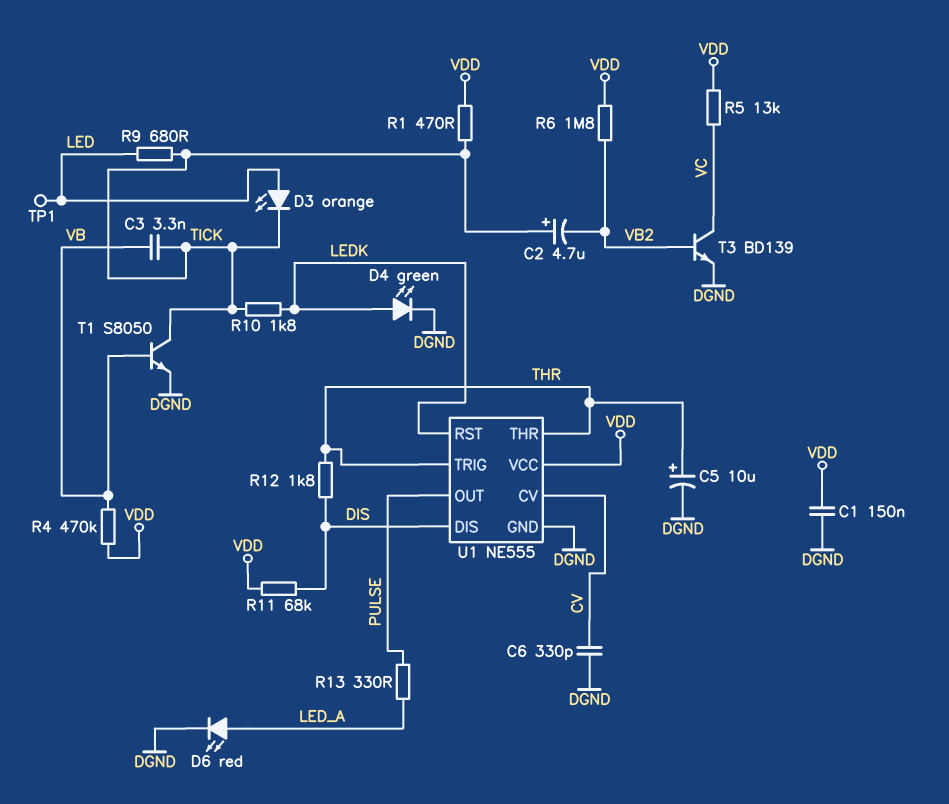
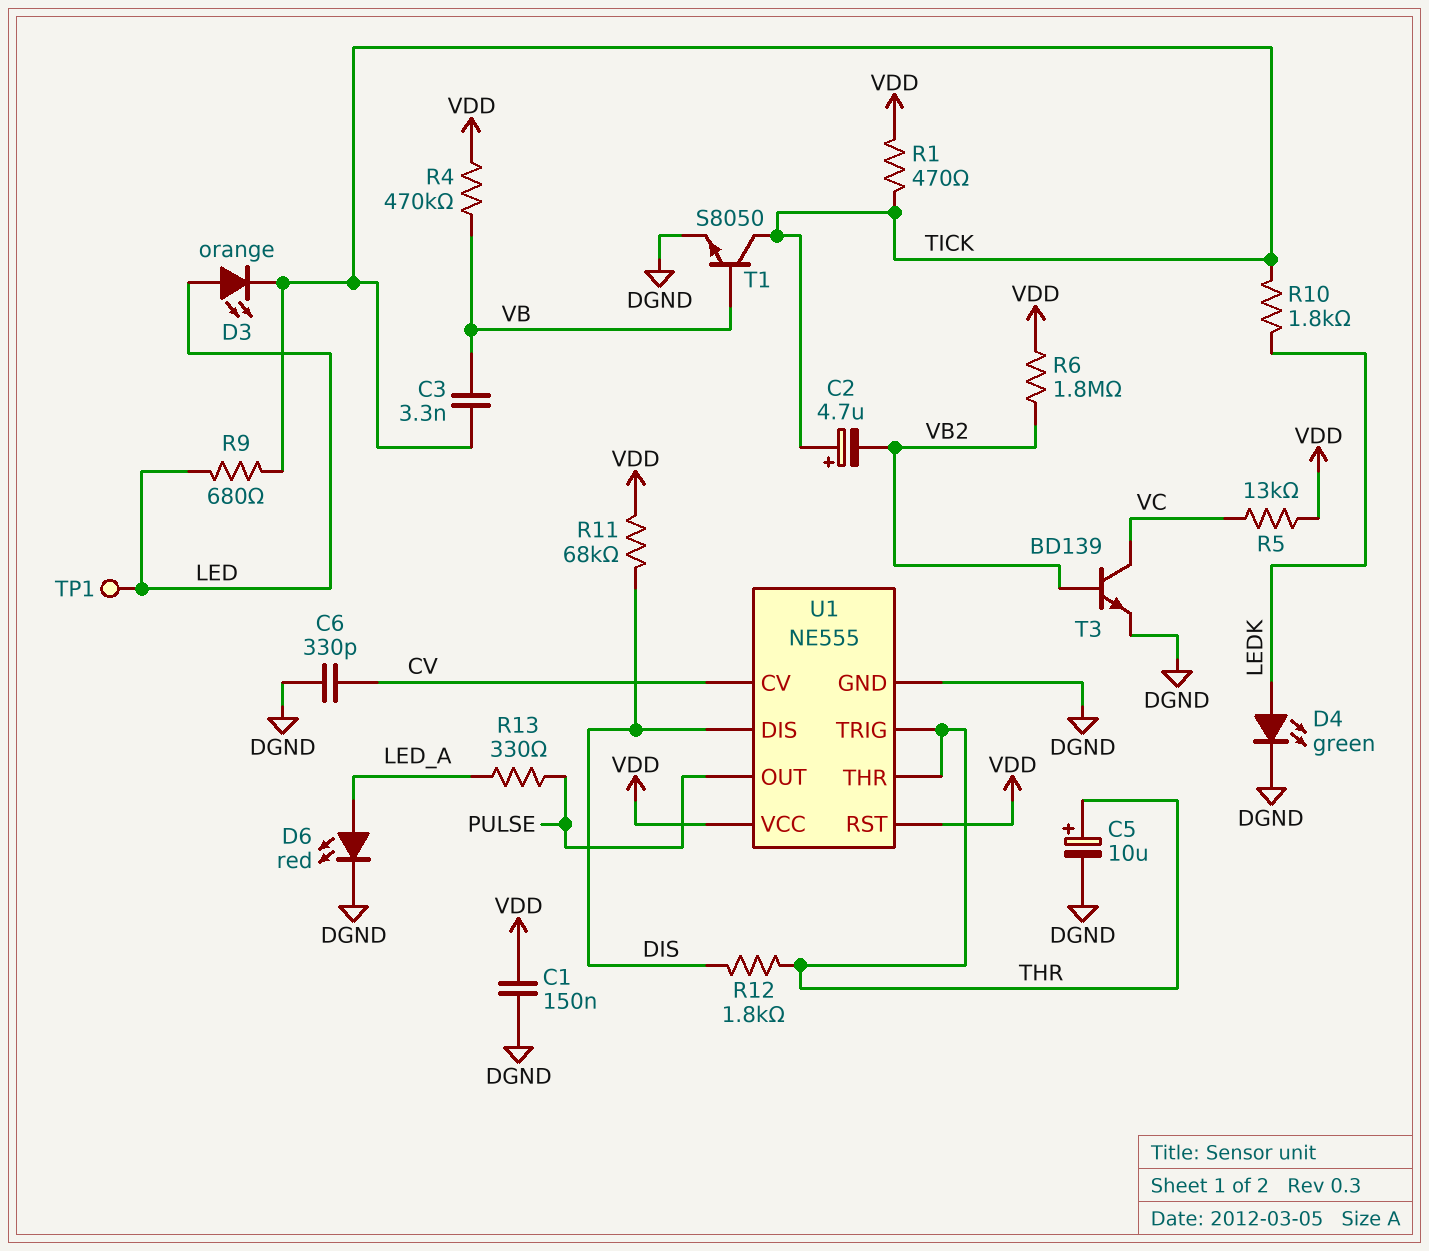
U1 pin RST: LEDK -> VDD

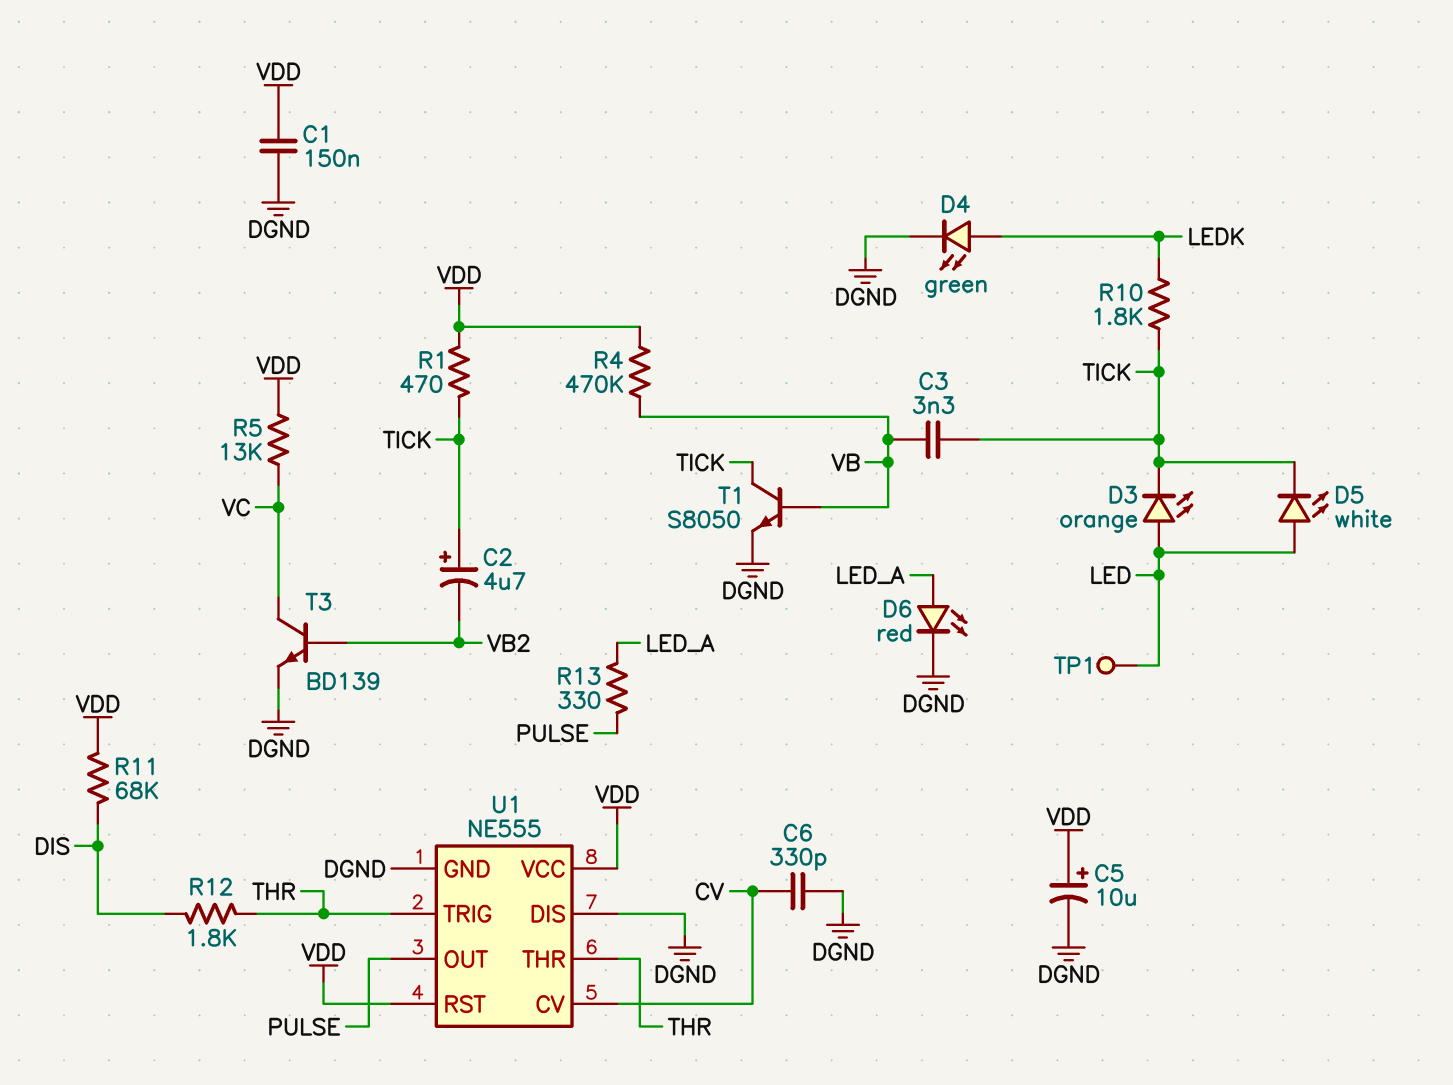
C5: 10uF (plus THR, minus DGND) -> 10uF (plus VDD, minus DGND)
D5: none -> LED white (A LED, K TICK)
R6: 1.8M (VB2, VDD) -> none
R9: 680 (LED, TICK) -> none
U1 pin DIS: DIS -> DGND

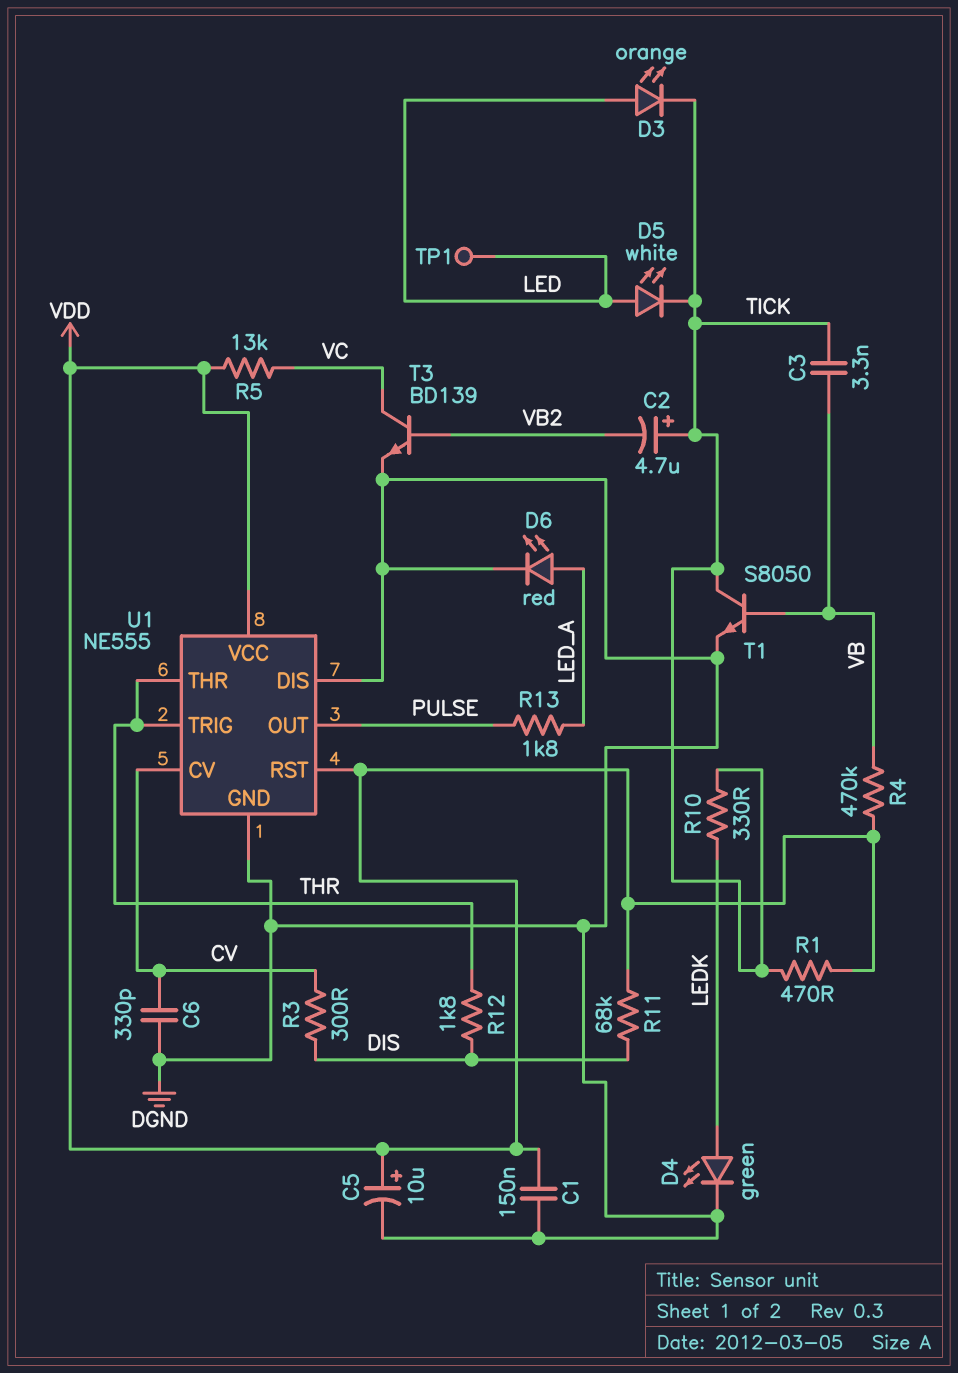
R3: none -> 300 (CV, DIS)
R10: 1.8k (LEDK, TICK) -> 330 (LEDK, TICK)
R13: 330 (LED_A, PULSE) -> 1.8k (LED_A, PULSE)

